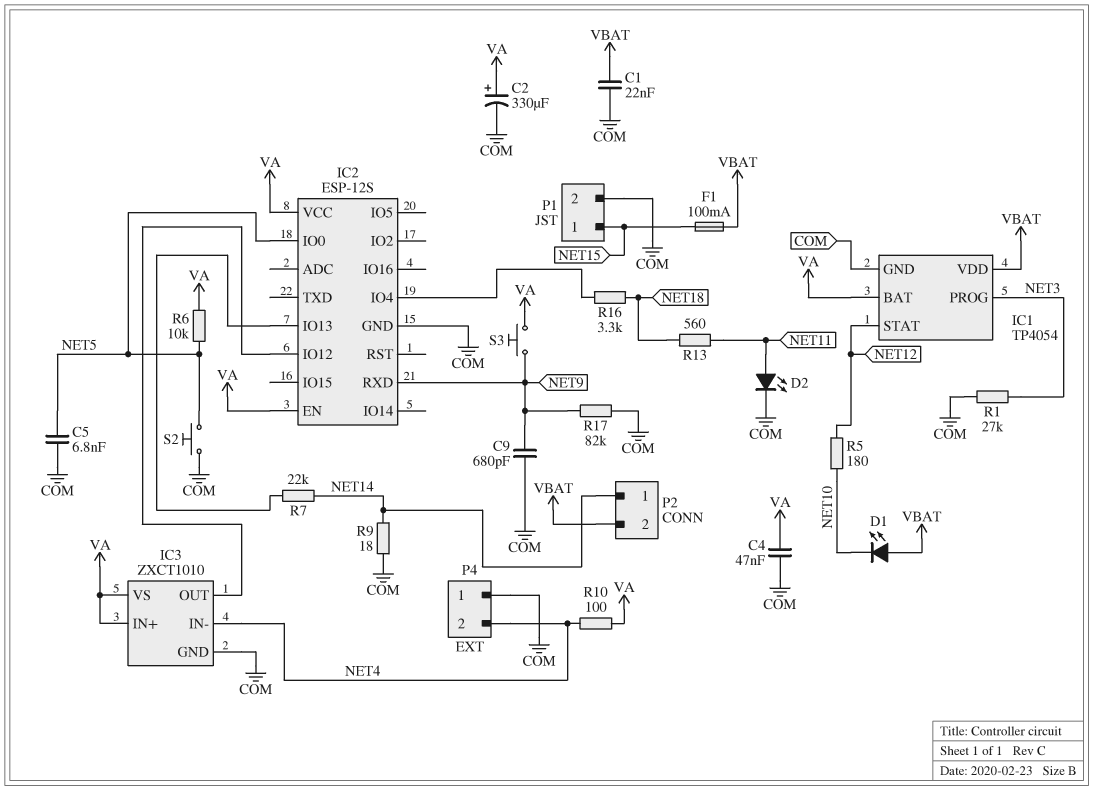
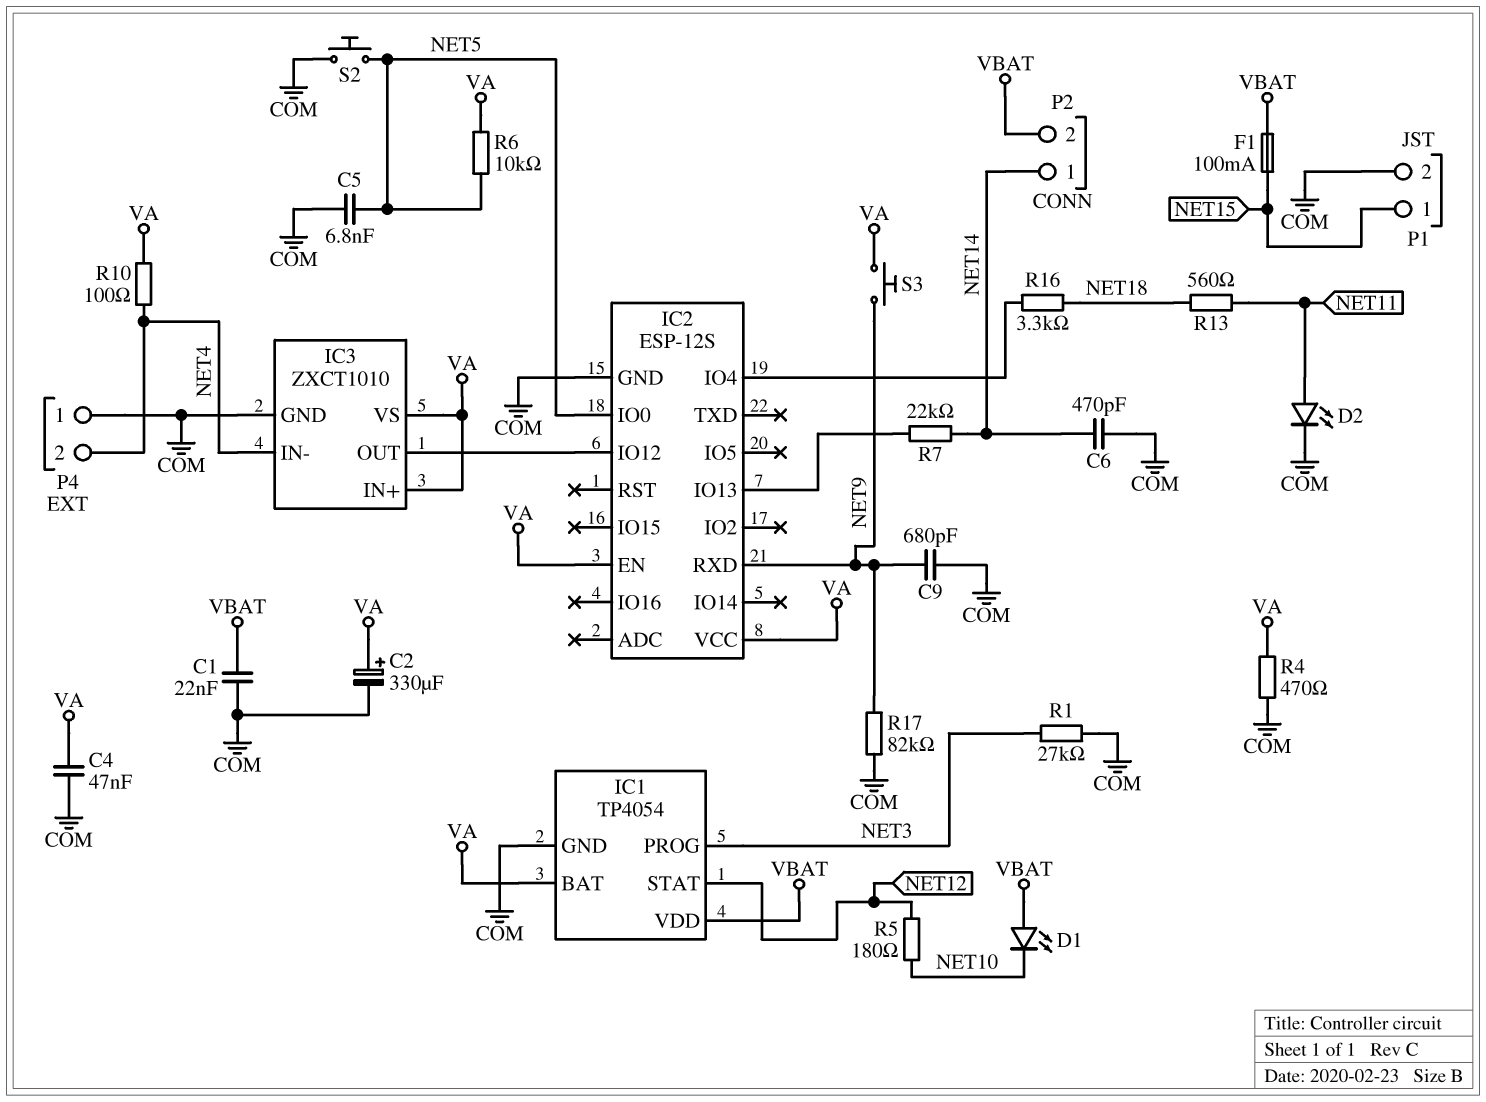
C6: none -> 470pF (COM, NET14)
R4: none -> 470 (COM, VA)
R9: 18 (COM, NET14) -> none

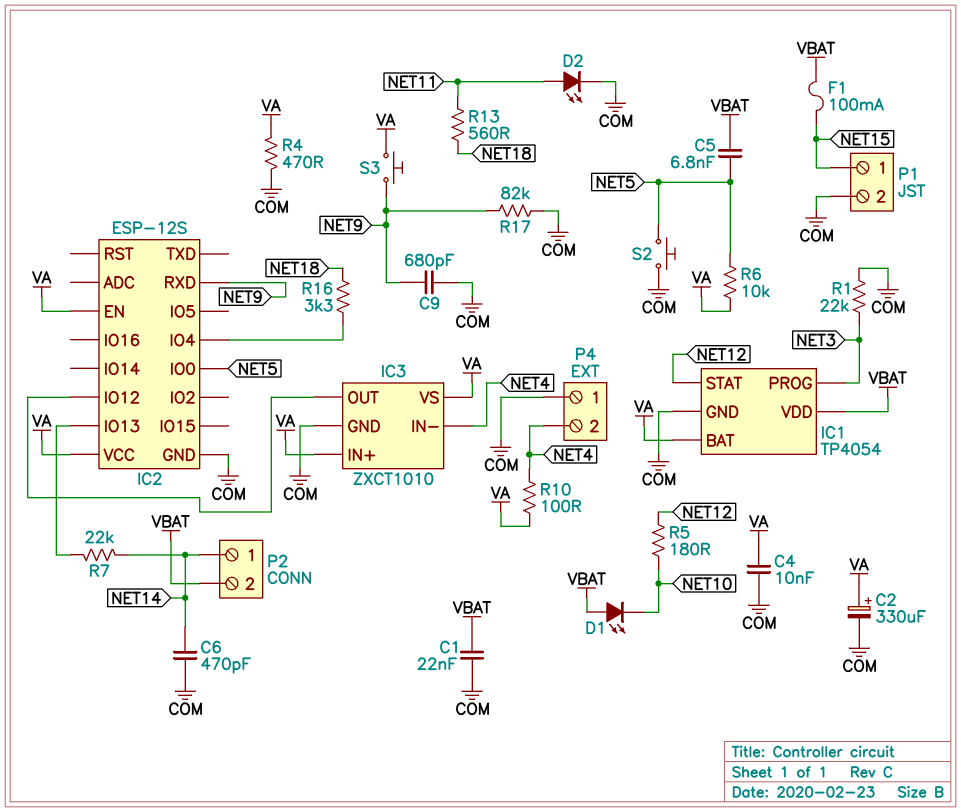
C4: 47nF (COM, VA) -> 10nF (COM, VA)
C5: 6.8nF (COM, NET5) -> 6.8nF (NET5, VBAT)
R1: 27k (COM, NET3) -> 22k (COM, NET3)

